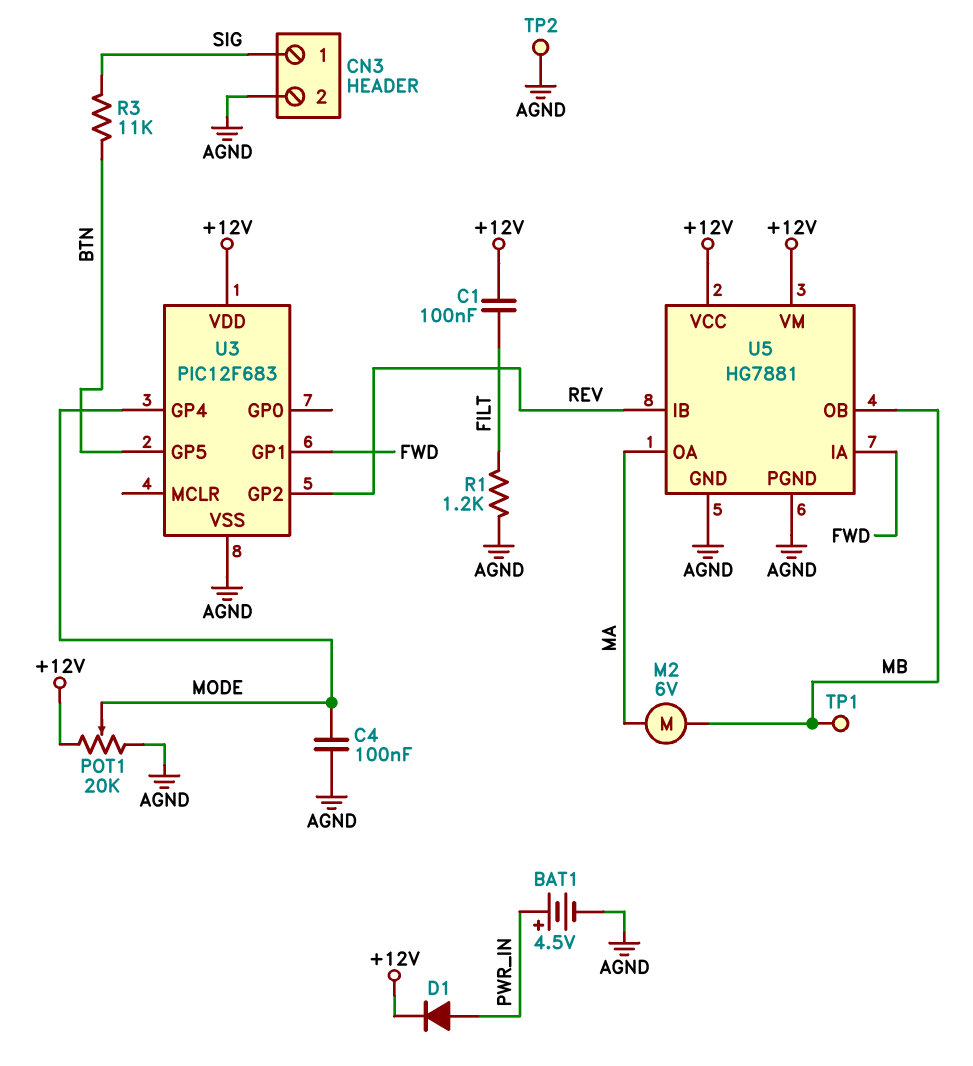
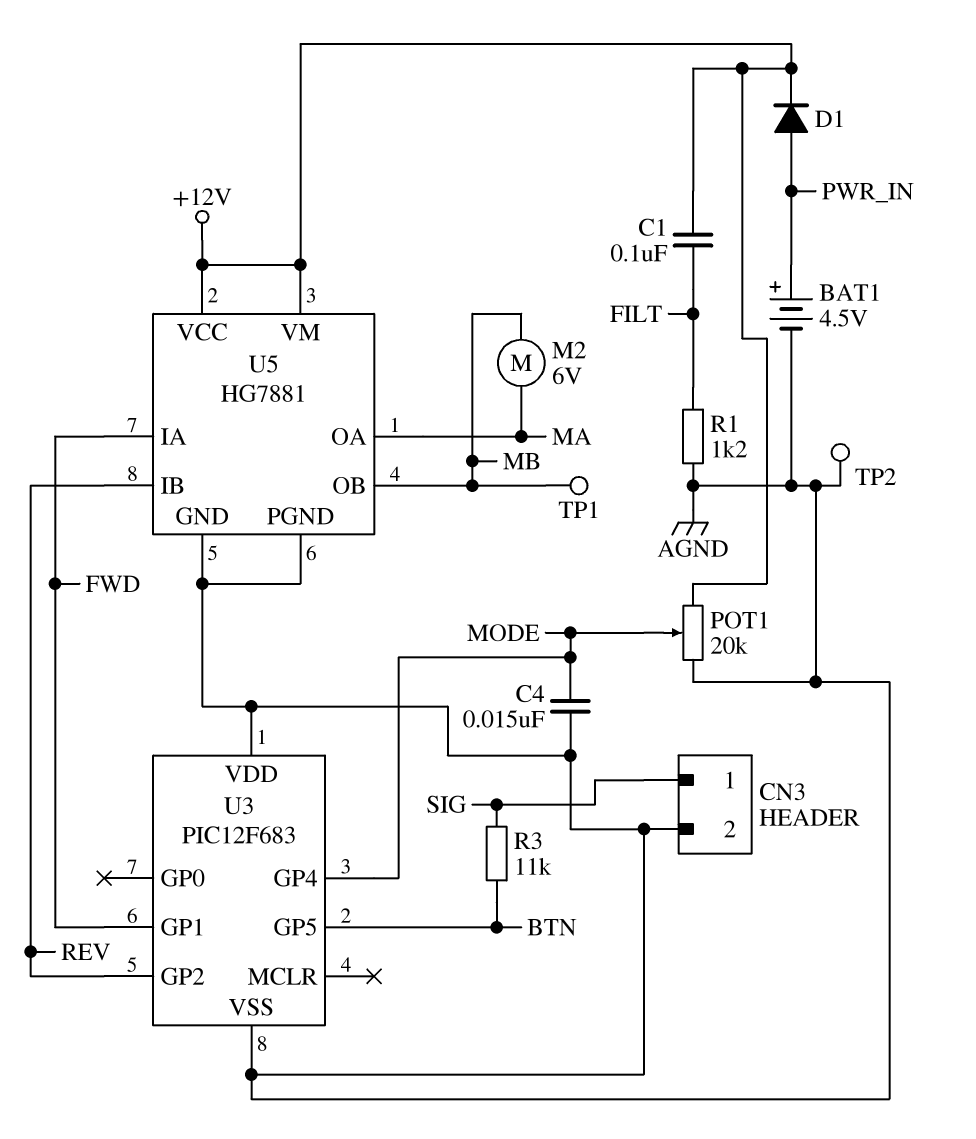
C4: 100nF (AGND, MODE) -> 15nF (AGND, MODE)
U3 pin VDD: +12V -> AGND

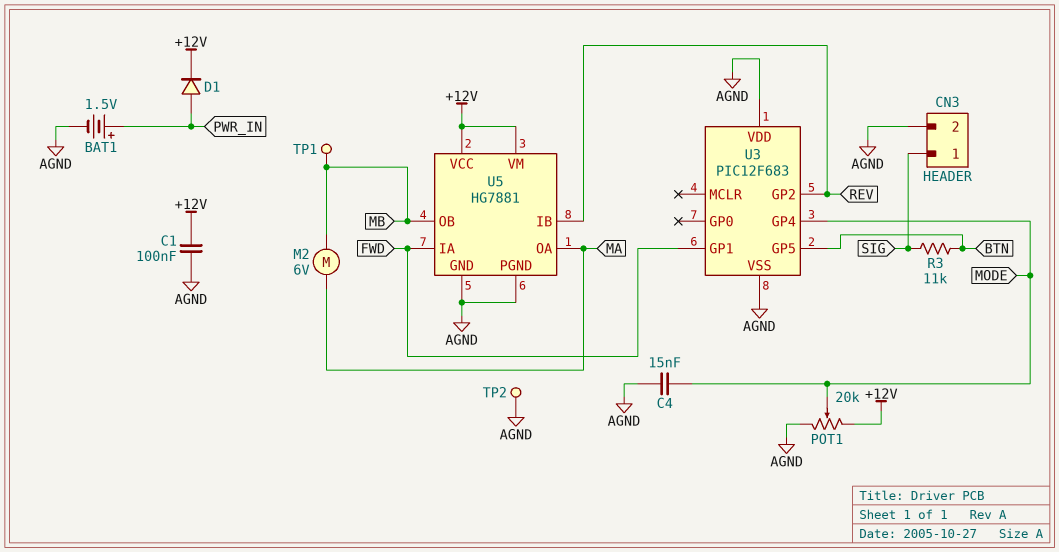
BAT1: 4.5V (plus PWR_IN, minus AGND) -> 1.5V (plus PWR_IN, minus AGND)
C1: 100nF (+12V, FILT) -> 100nF (+12V, AGND)
R1: 1.2k (AGND, FILT) -> none

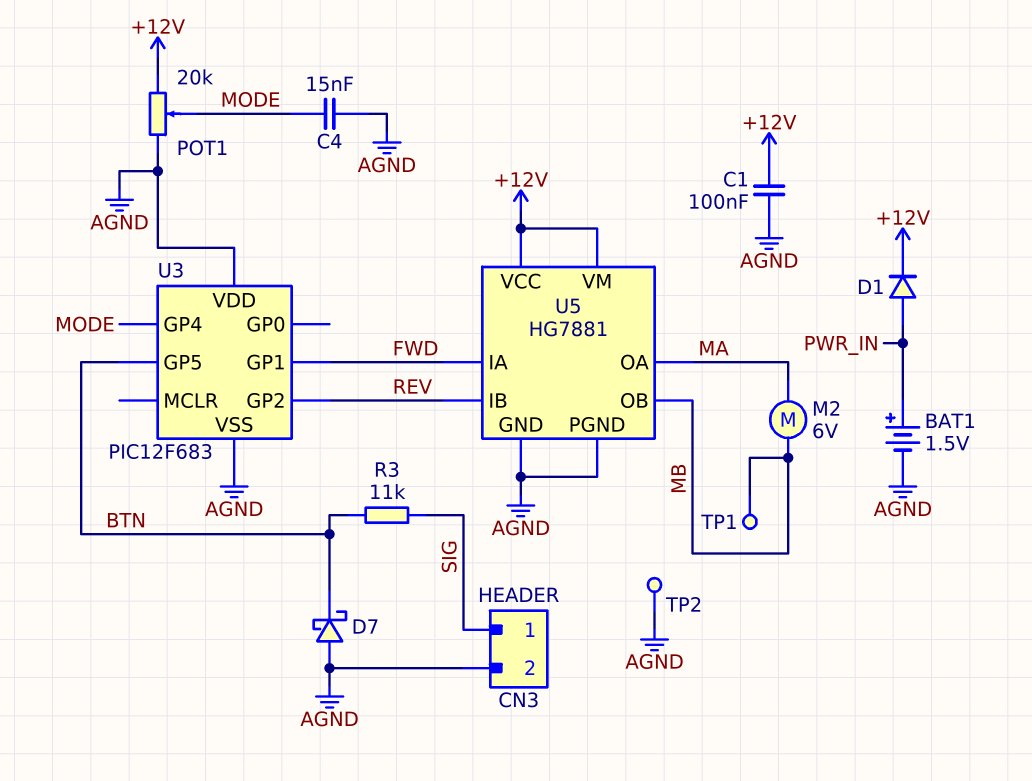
D7: none -> schottky (A AGND, K BTN)

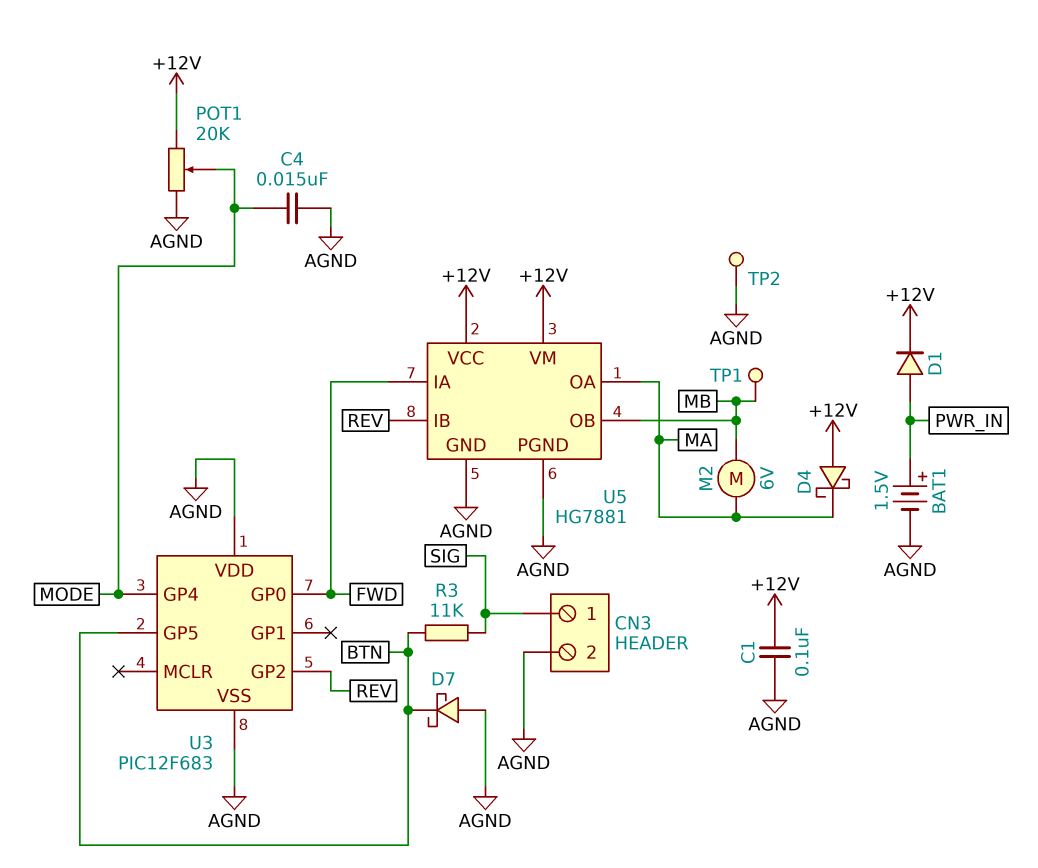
D4: none -> schottky (A +12V, K MA)
U3 pin GP0: none -> FWD
U3 pin GP1: FWD -> none

